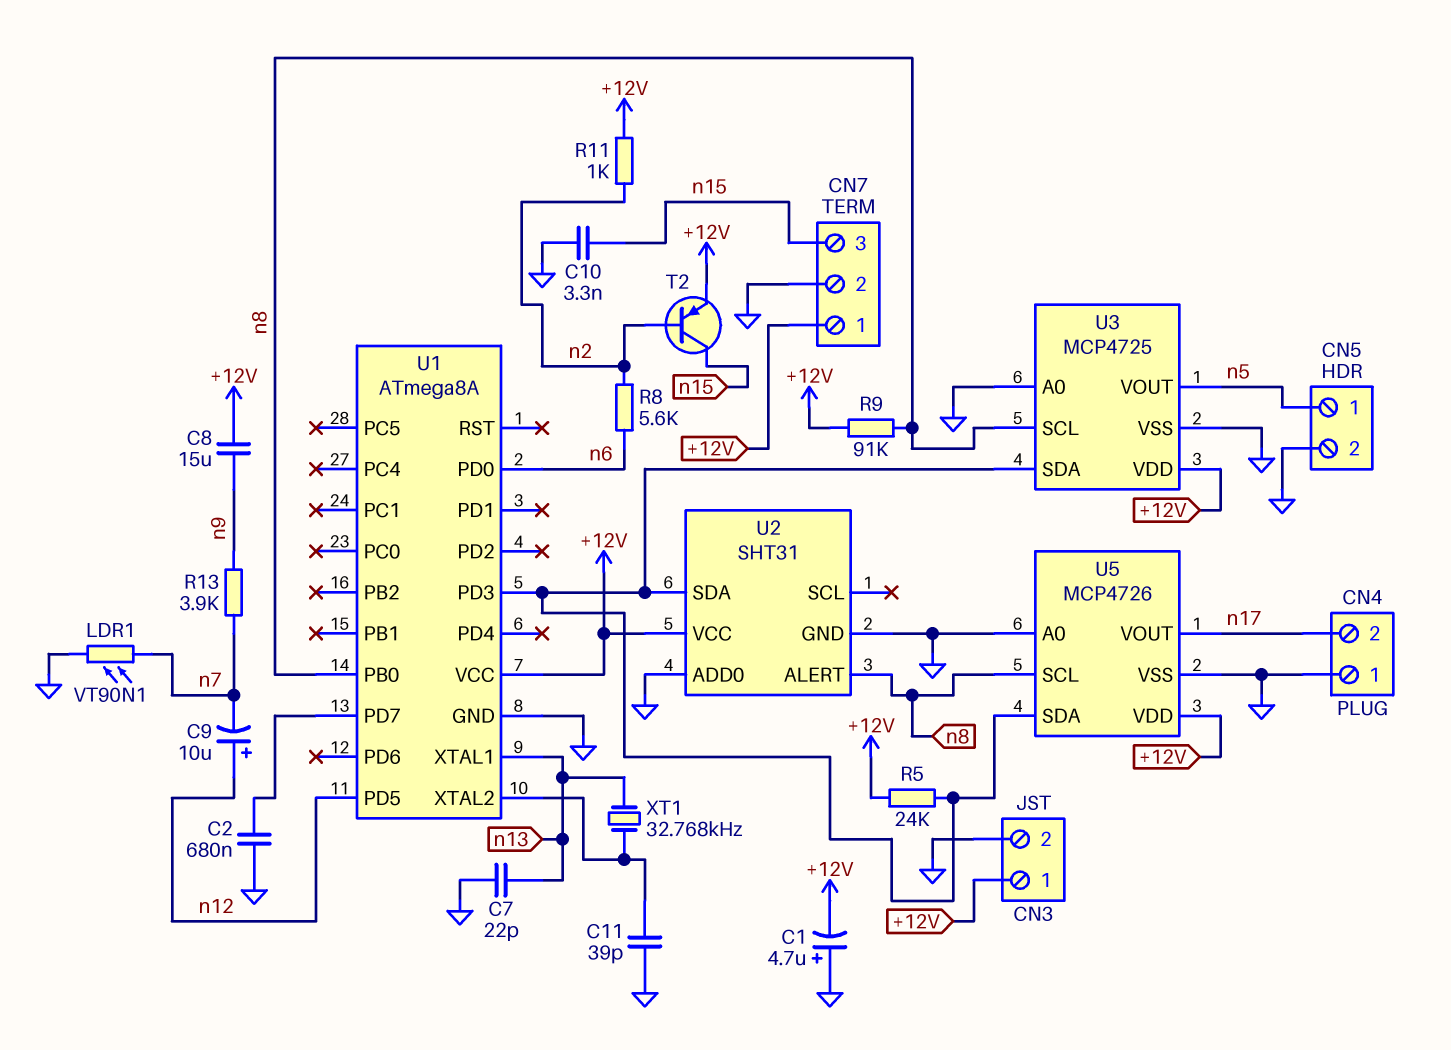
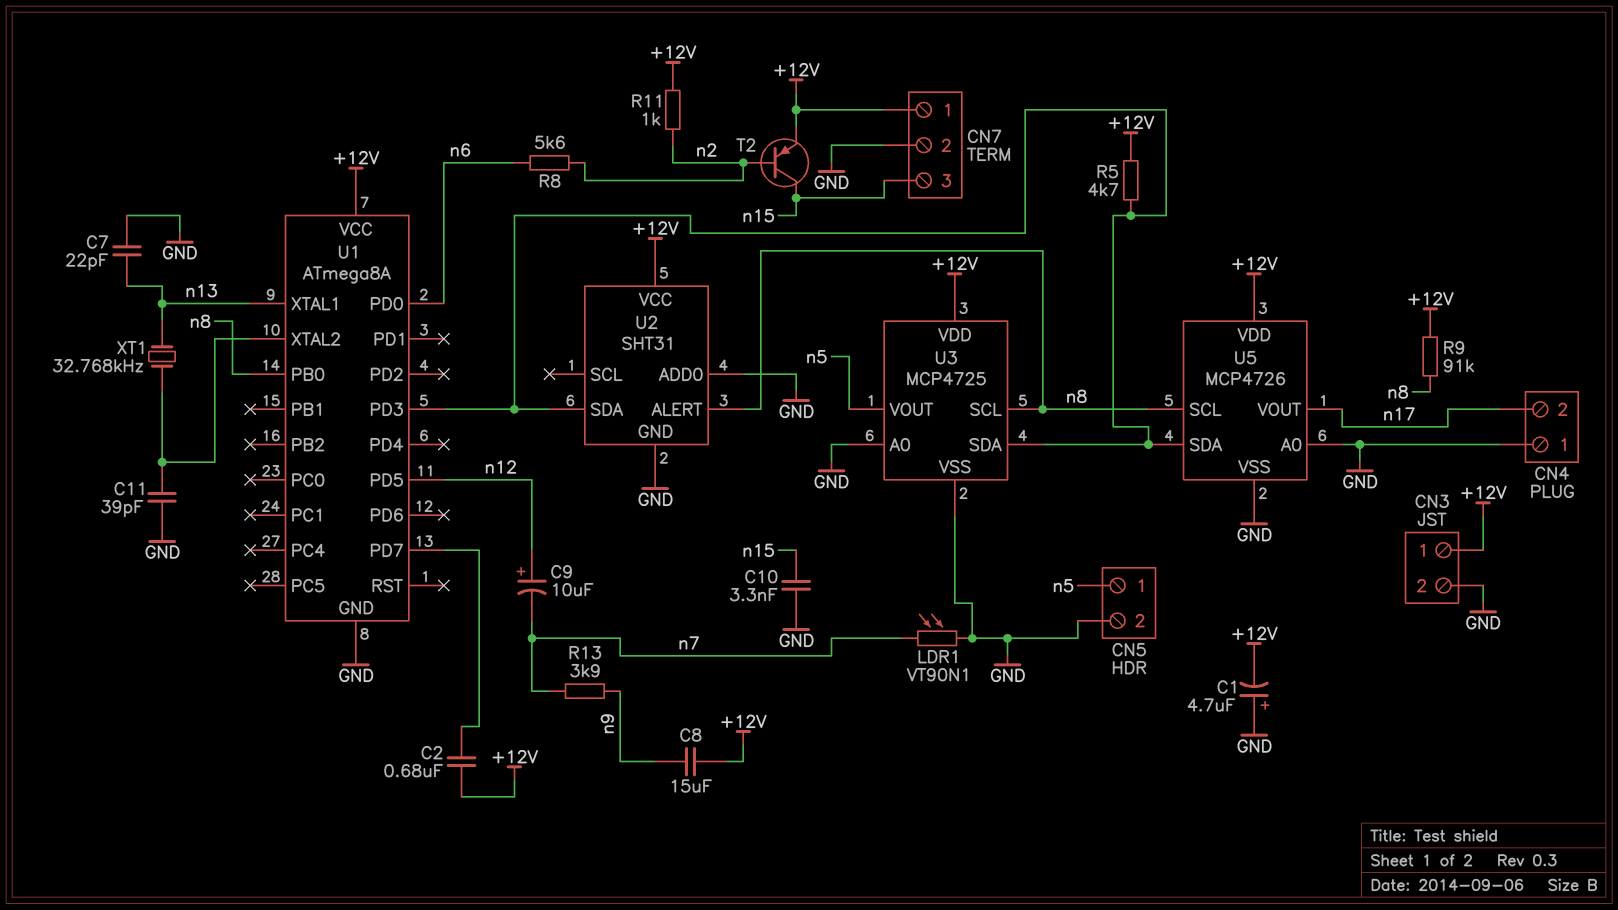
C2: 680nF (GND, U1/PD7) -> 680nF (+12V, U1/PD7)
R5: 24k (+12V, U1/PD3) -> 4.7k (+12V, U1/PD3)

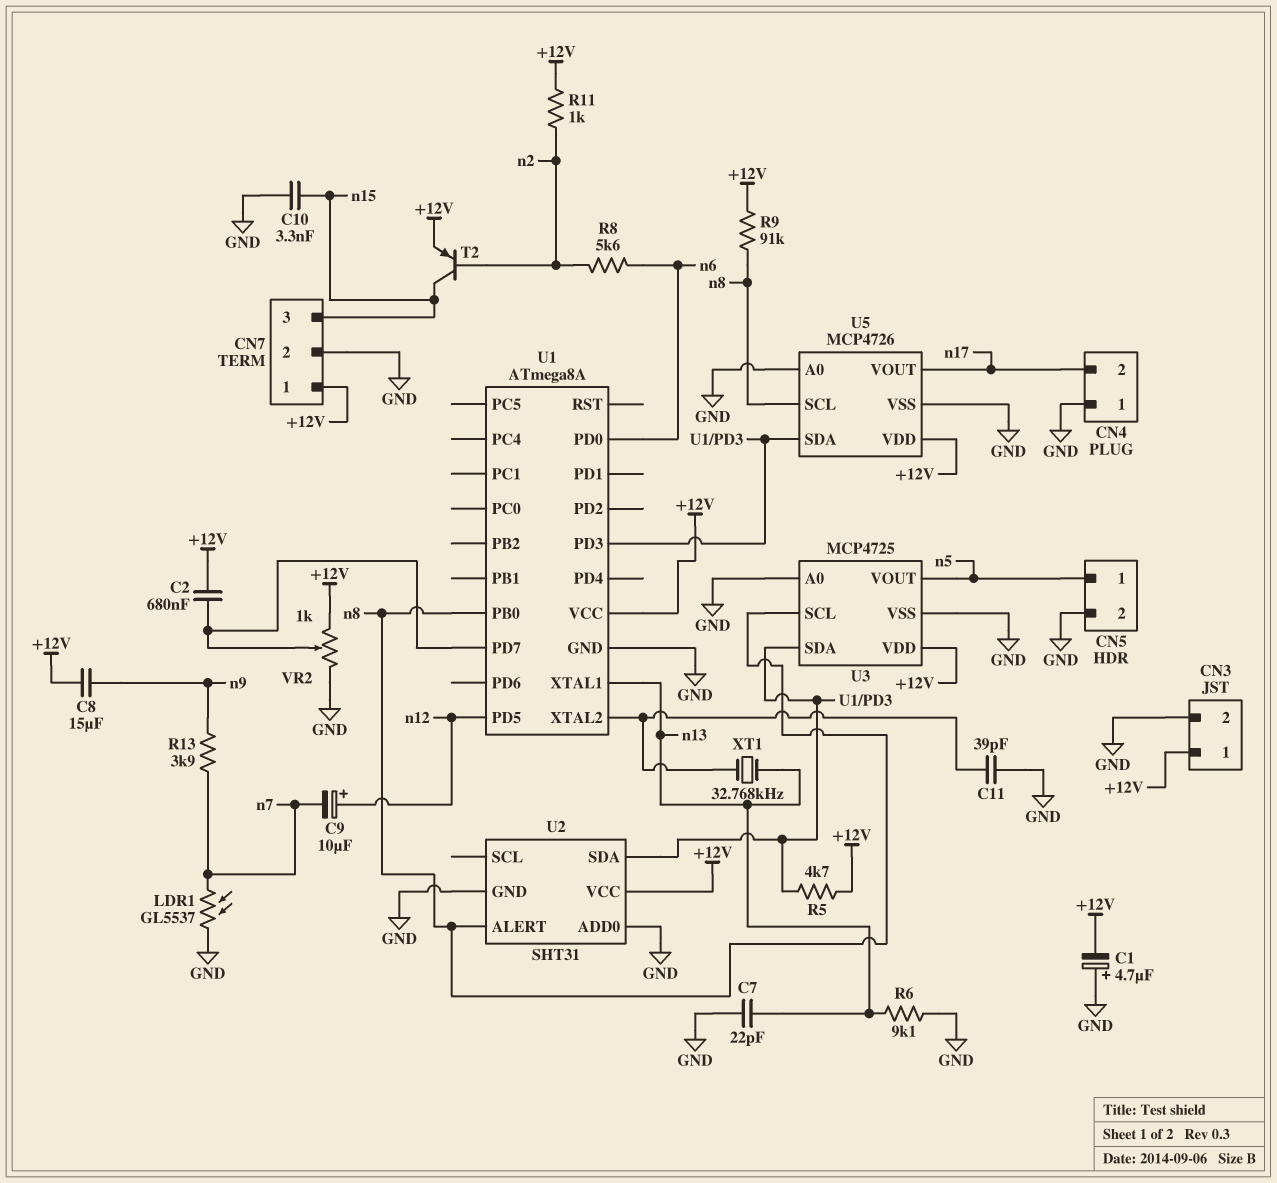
LDR1: VT90N1 (GND, n7) -> GL5537 (GND, n7)
R6: none -> 9.1k (GND, n13)
VR2: none -> 1k (+12V, GND, wiper U1/PD7)

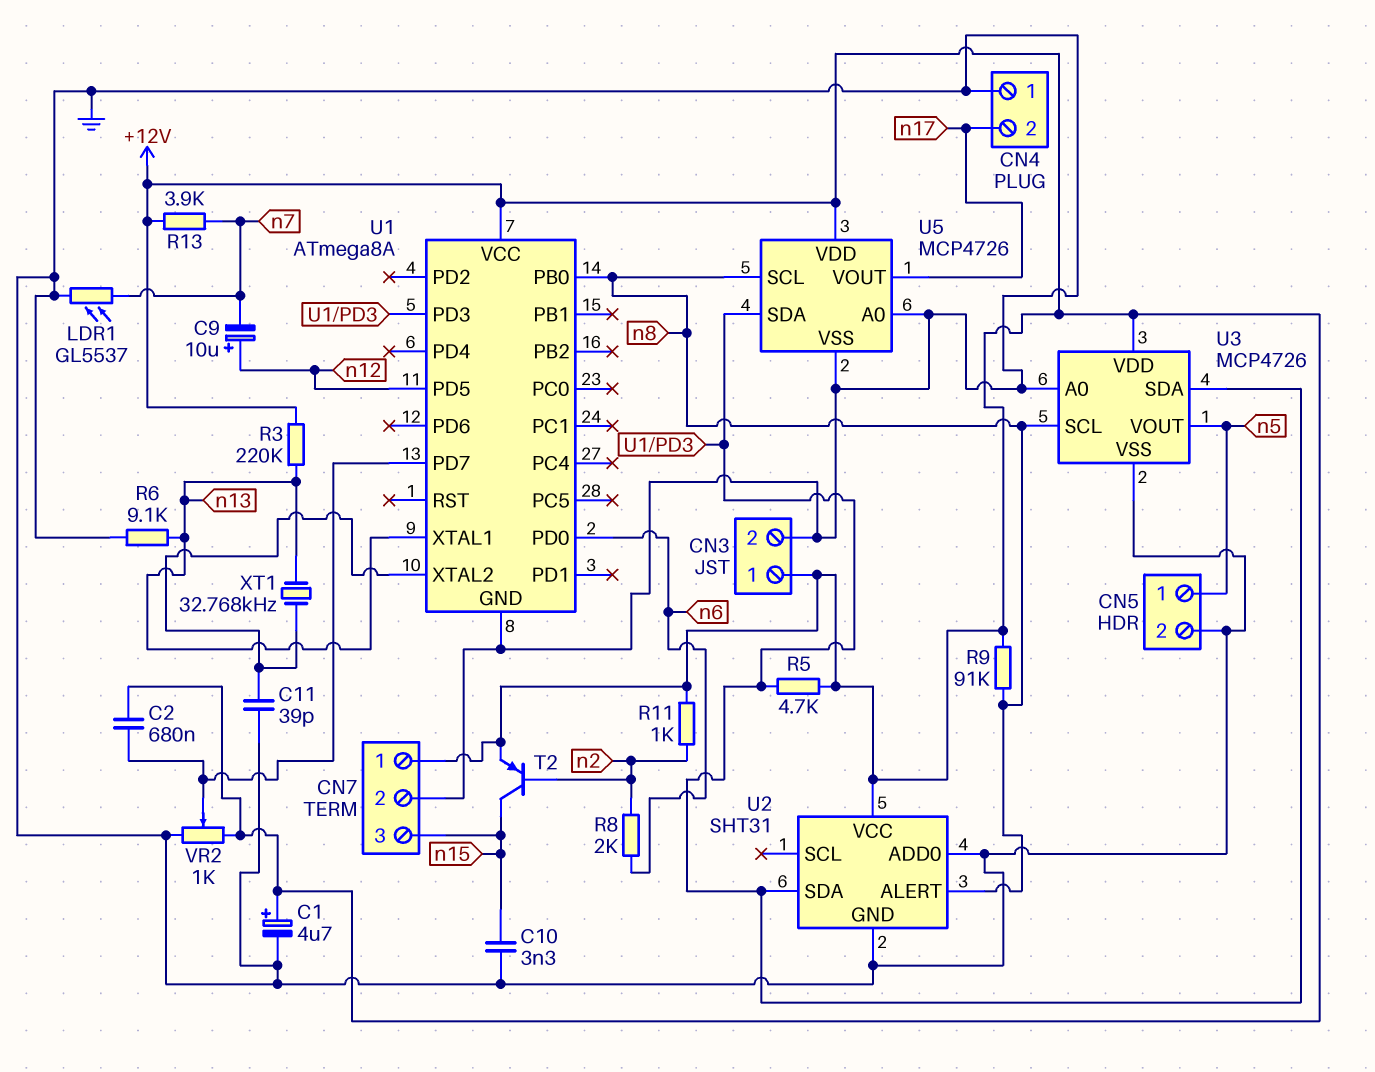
C1: 4.7uF (plus GND, minus +12V) -> 4.7uF (plus +12V, minus GND)
C7: 22pF (GND, n13) -> none
C8: 15uF (+12V, n9) -> none
R3: none -> 220k (+12V, n13)
R8: 5.6k (n2, n6) -> 2k (n2, n6)
R13: 3.9k (n7, n9) -> 3.9k (+12V, n7)
U3: MCP4725 -> MCP4726

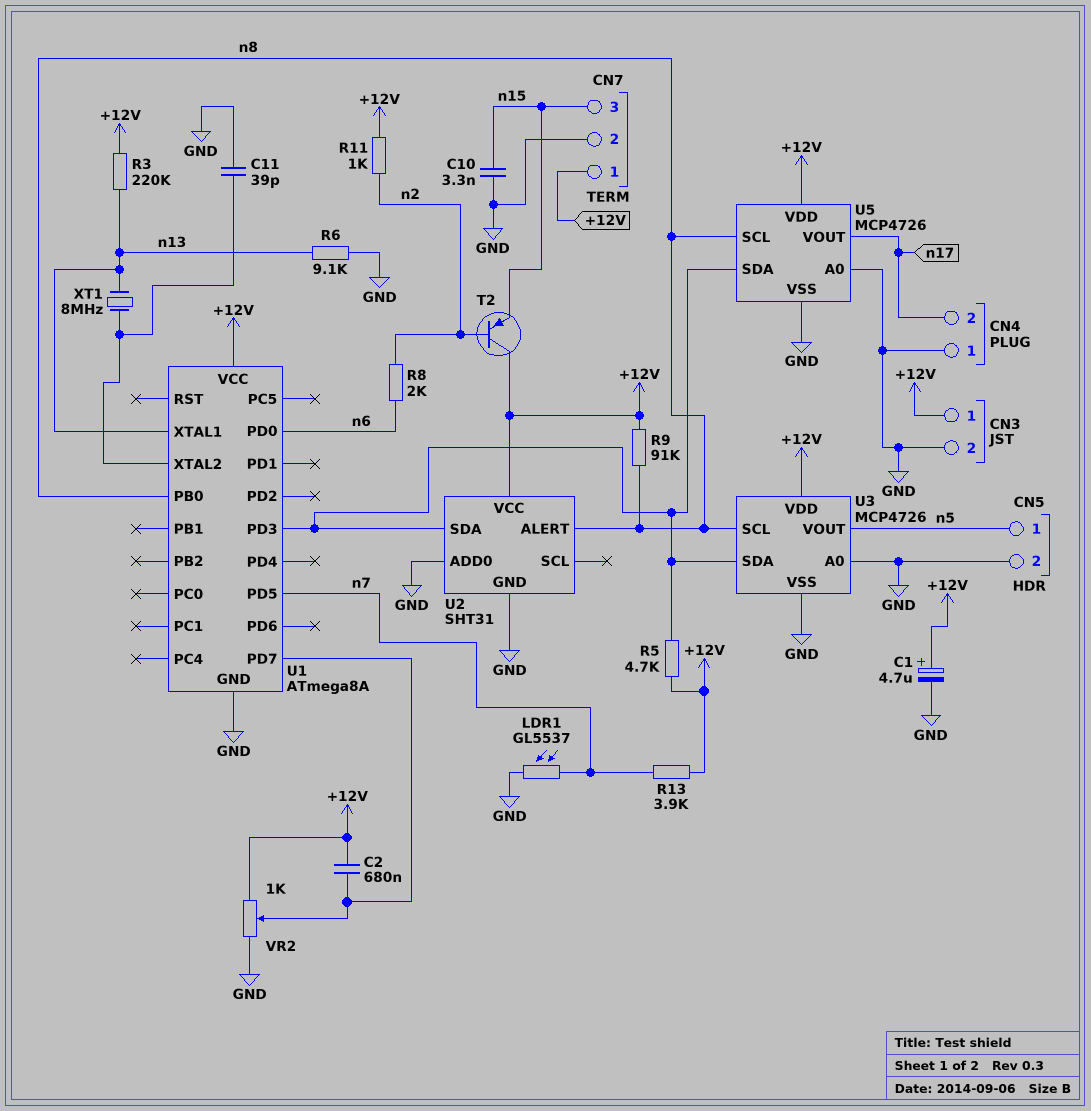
C9: 10uF (plus n12, minus n7) -> none
T2: PNP (B n2, C n15, E +12V) -> PNP (B n2, C +12V, E n15)
U1 pin PD5: n12 -> n7
XT1: 32.768kHz (U1/XTAL2, n13) -> 8MHz (U1/XTAL2, n13)

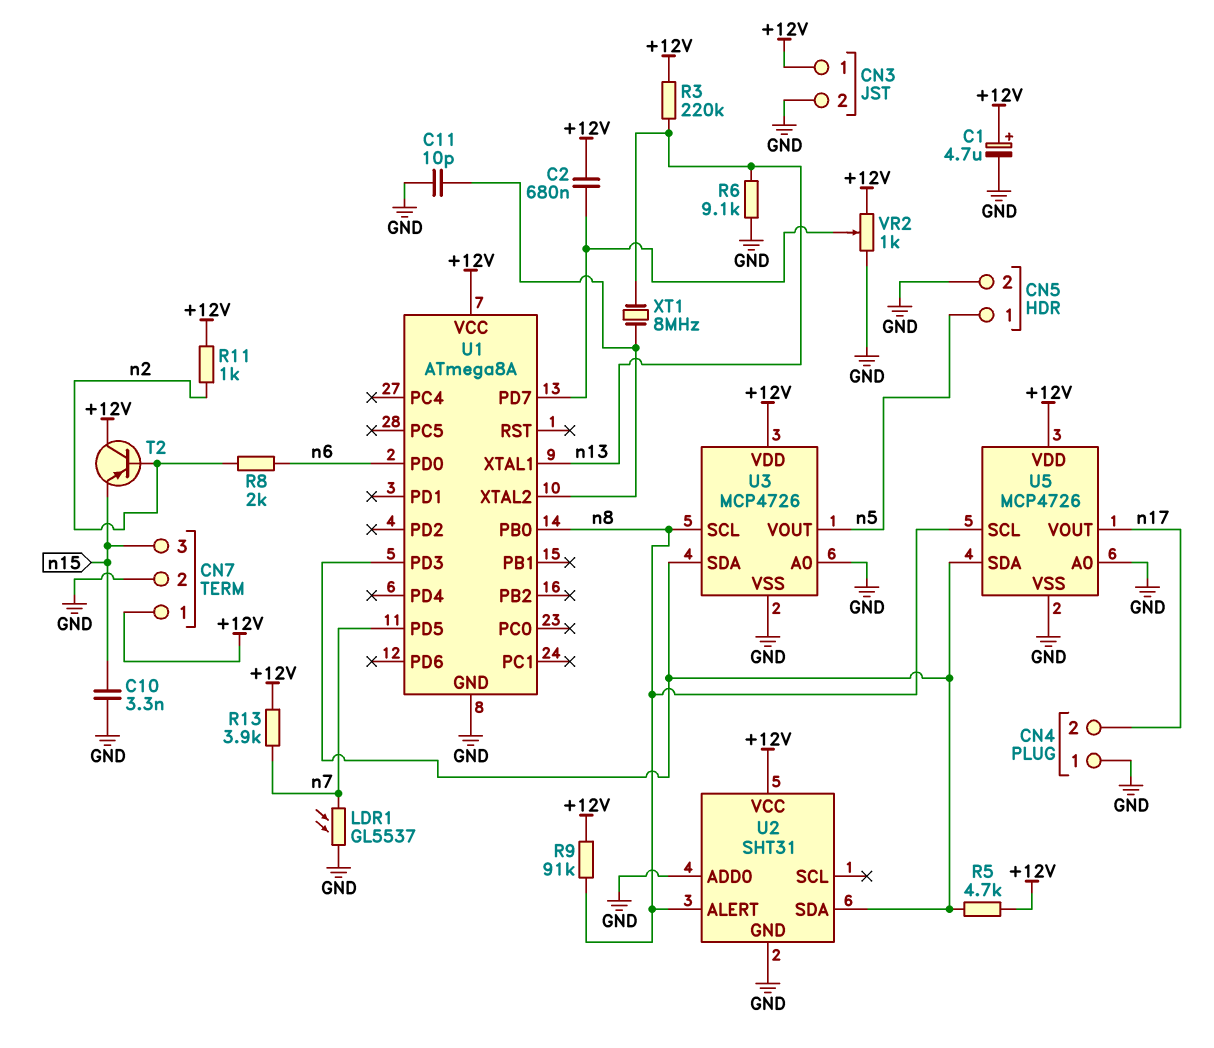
C11: 39pF (GND, U1/XTAL2) -> 10pF (GND, U1/XTAL2)

